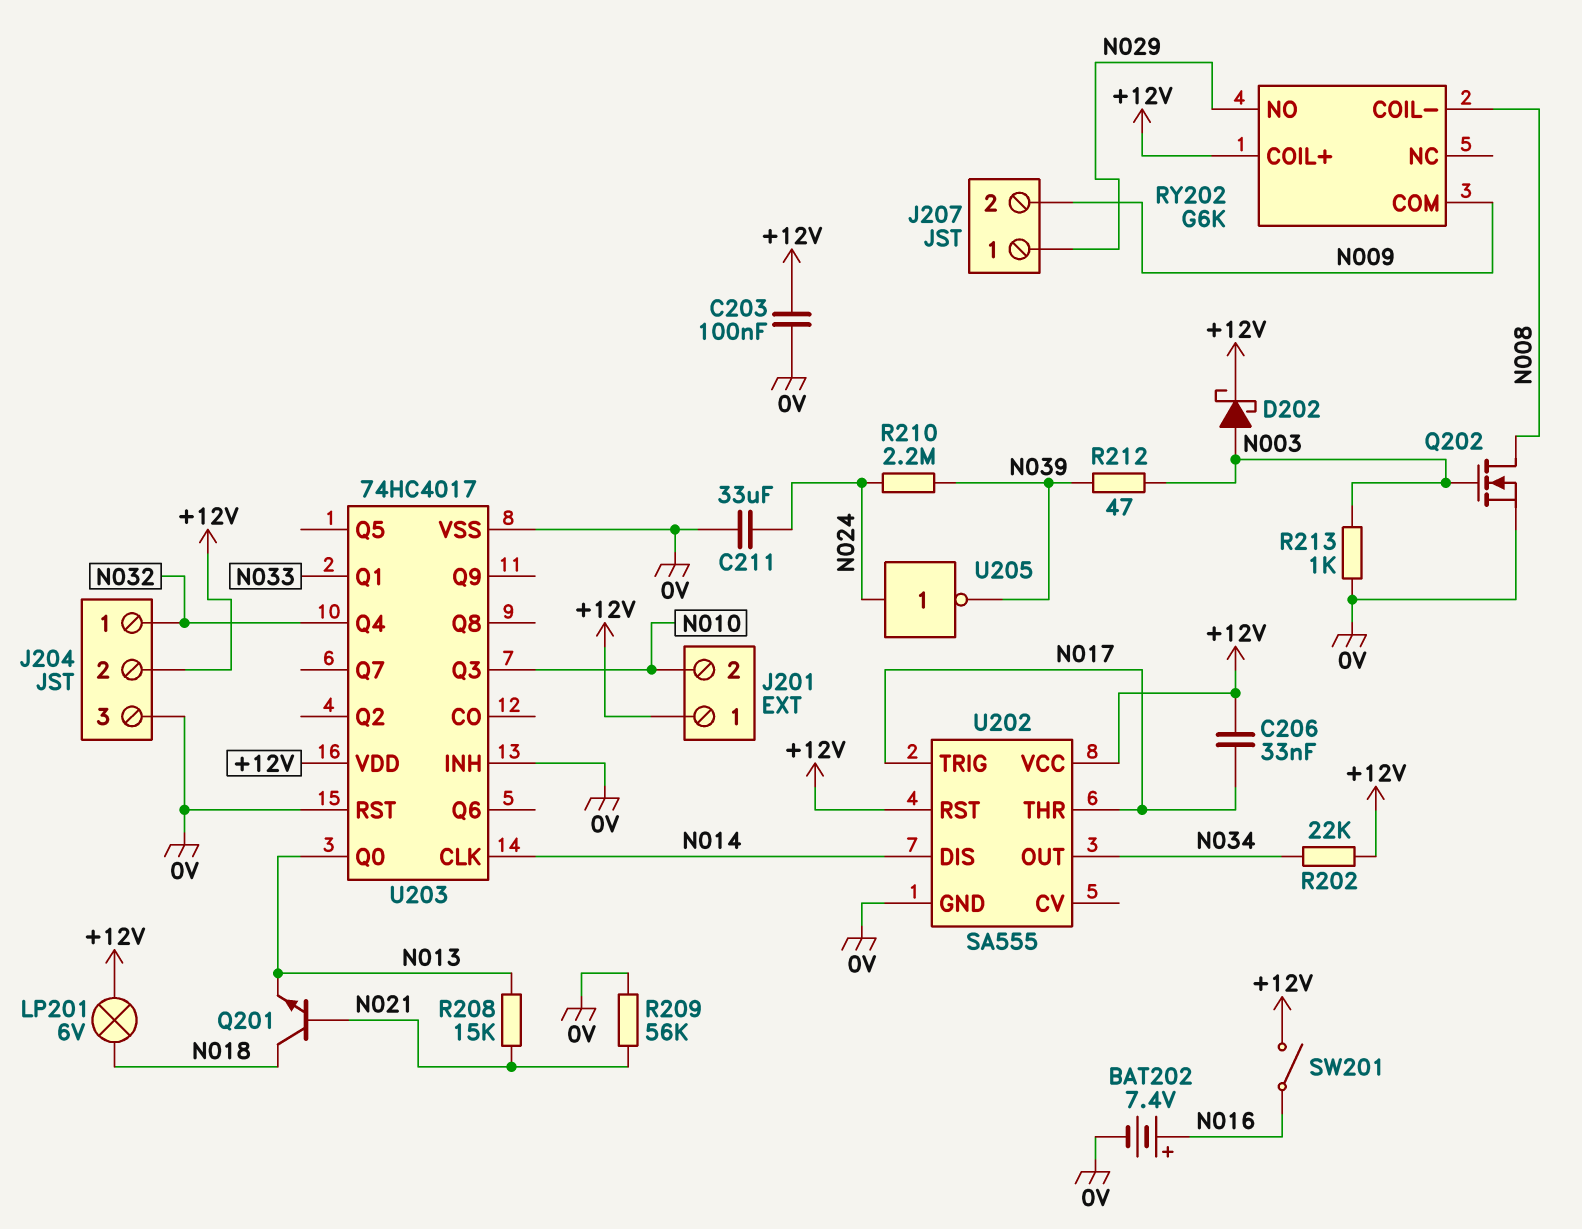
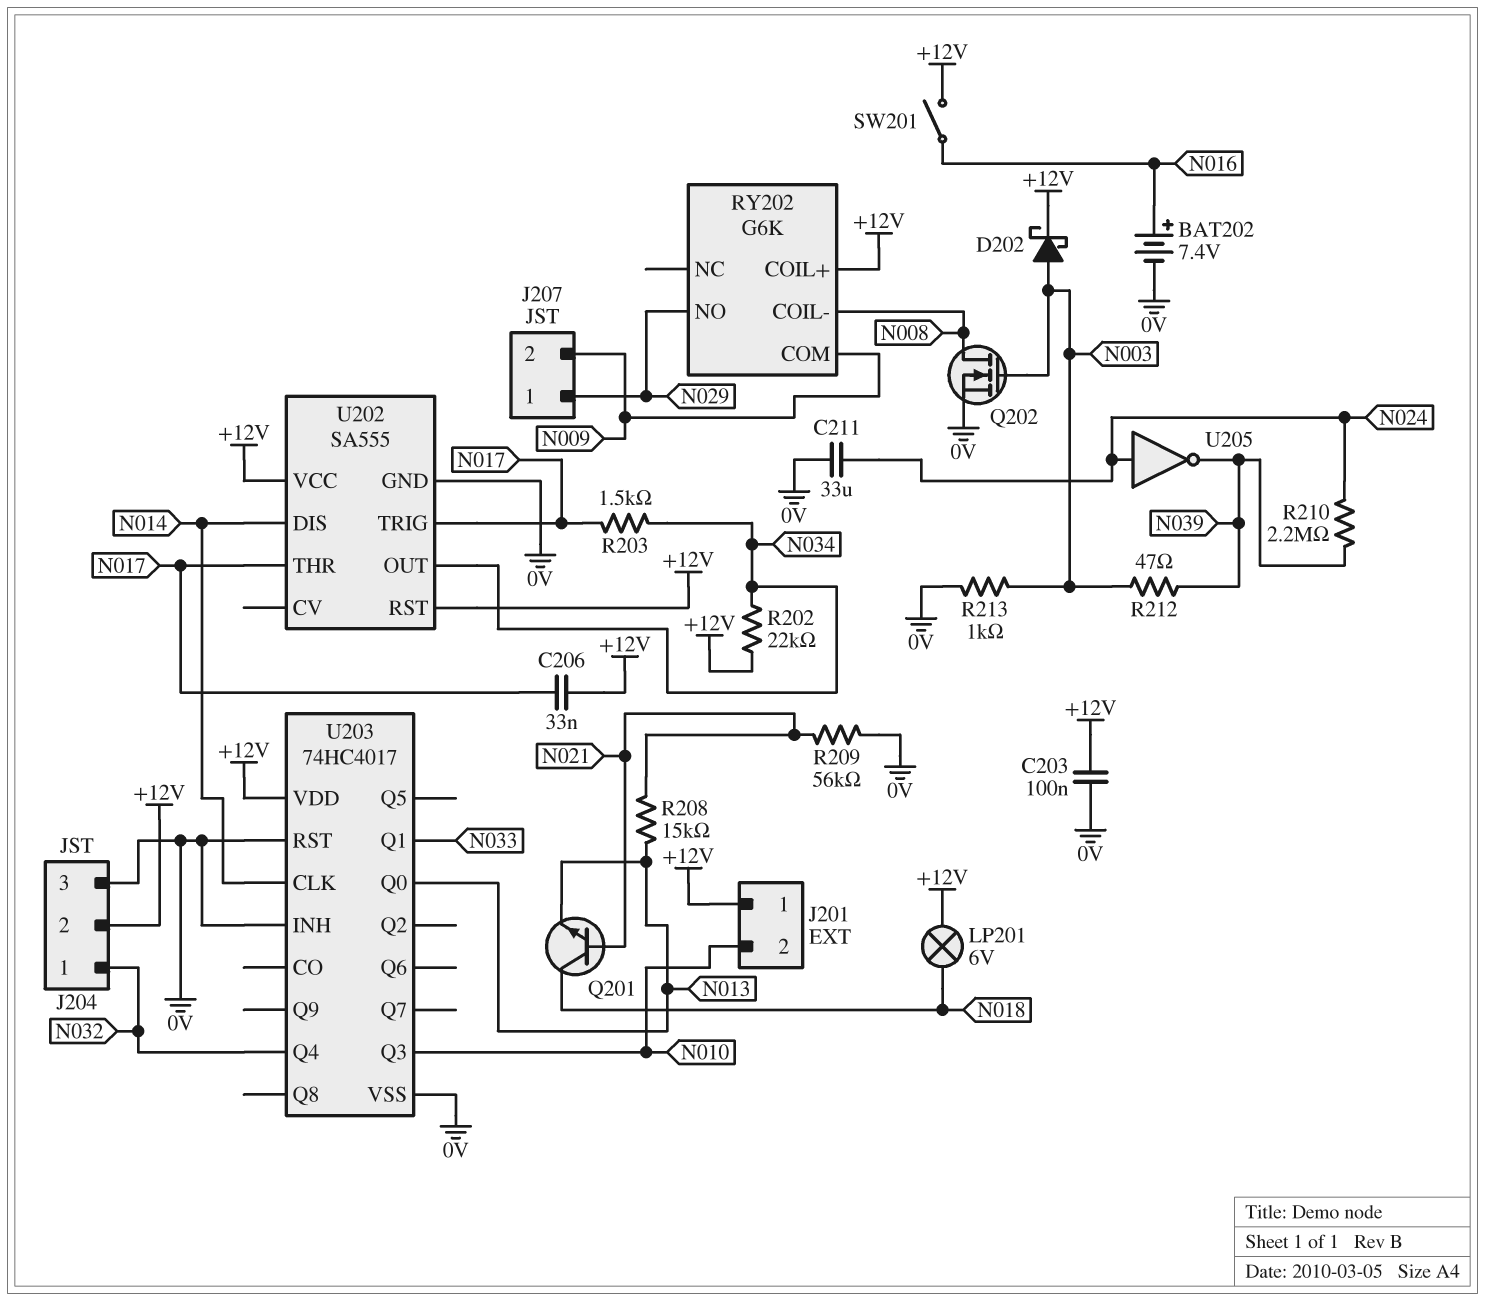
R203: none -> 1.5k (N017, N034)

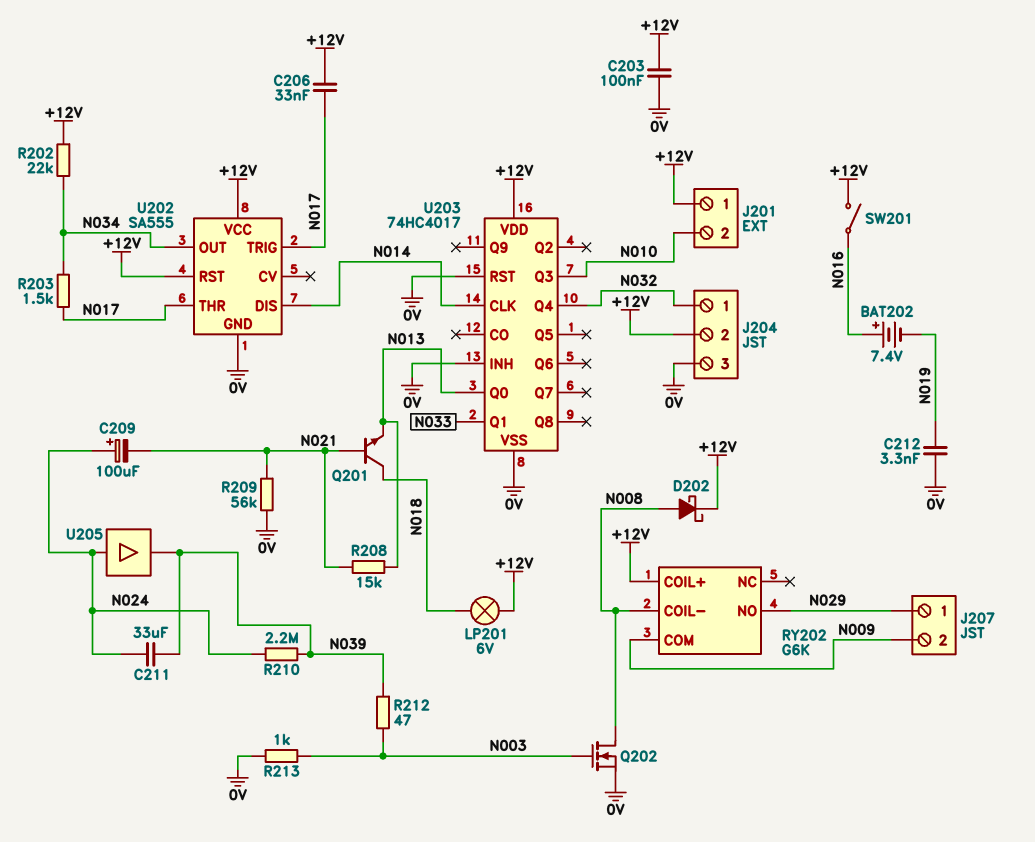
BAT202: 7.4V (plus N016, minus 0V) -> 7.4V (plus N016, minus N019)
C209: none -> 100uF (plus N024, minus N021)
C211: 33uF (0V, N024) -> 33uF (N024, N039)
C212: none -> 3.3nF (0V, N019)
D202: schottky (A N003, K +12V) -> schottky (A N008, K +12V)
U205: NOT (in N024, out N039) -> buffer (in N024, out N039)

